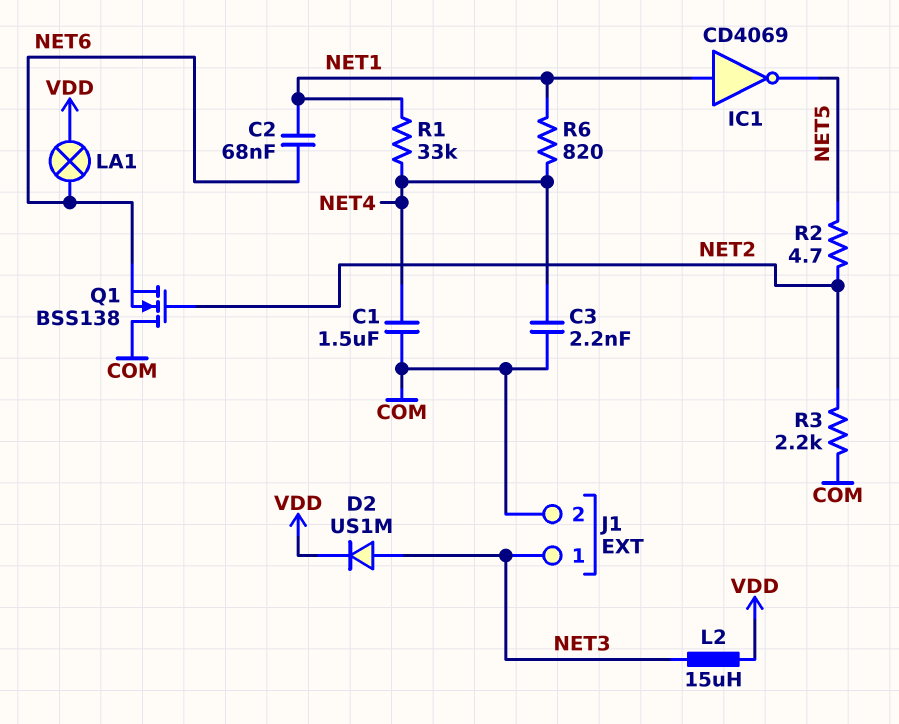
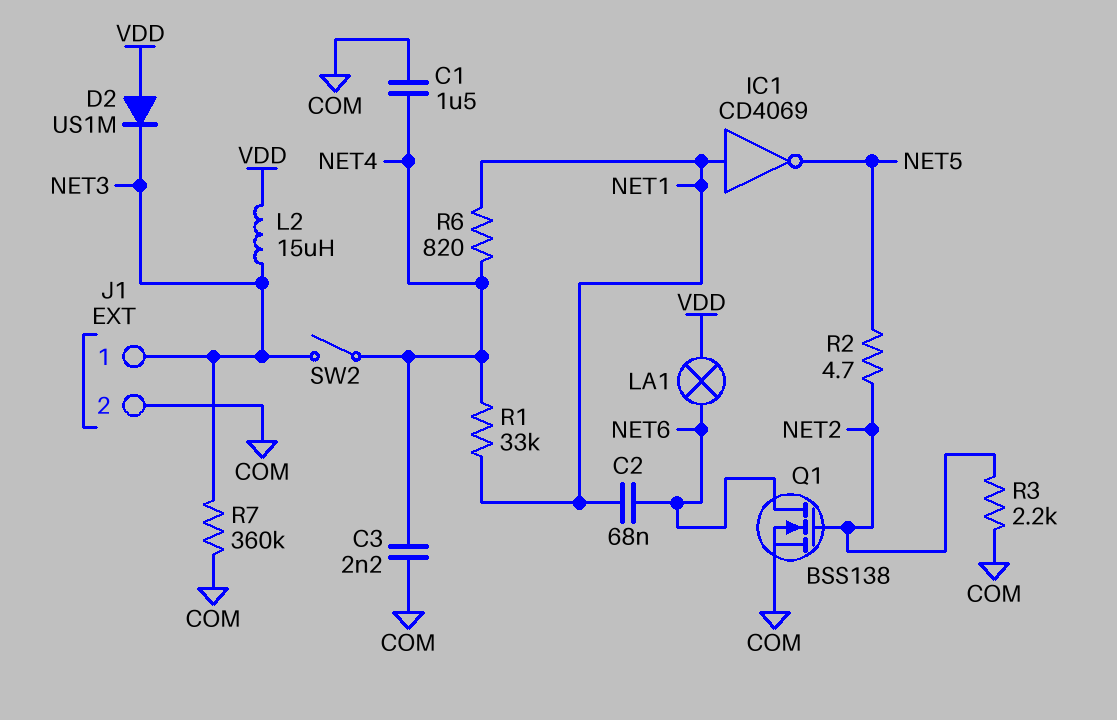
D2: diode US1M (A NET3, K VDD) -> diode US1M (A VDD, K NET3)
Q1: NMOS BSS138 (G NET2, D COM, S NET6) -> NMOS BSS138 (G NET2, D NET6, S COM)
R7: none -> 360k (COM, NET3)
SW2: none -> switch (NET3, NET4)

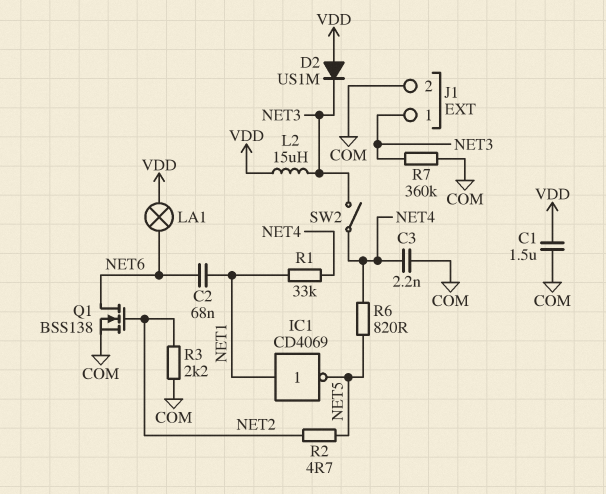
C1: 1.5uF (COM, NET4) -> 1.5uF (COM, VDD)
R6: 820 (NET1, NET4) -> 820 (NET4, NET5)

